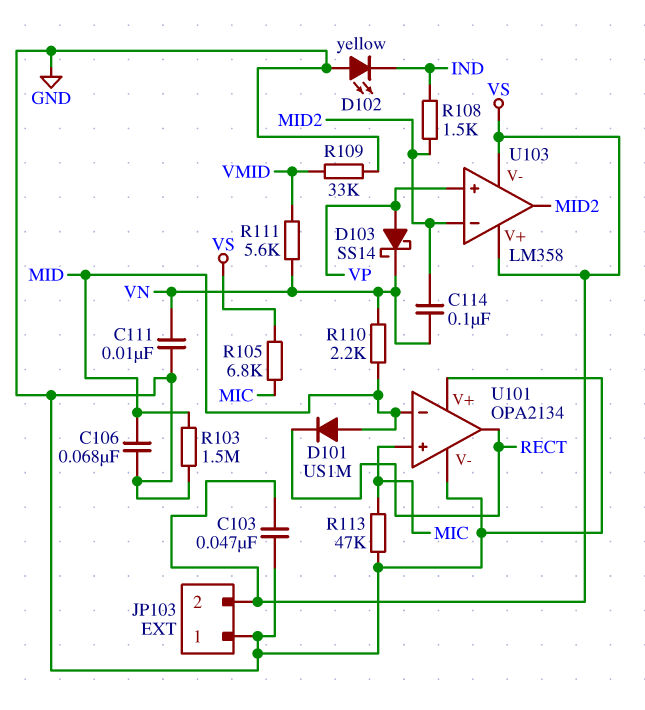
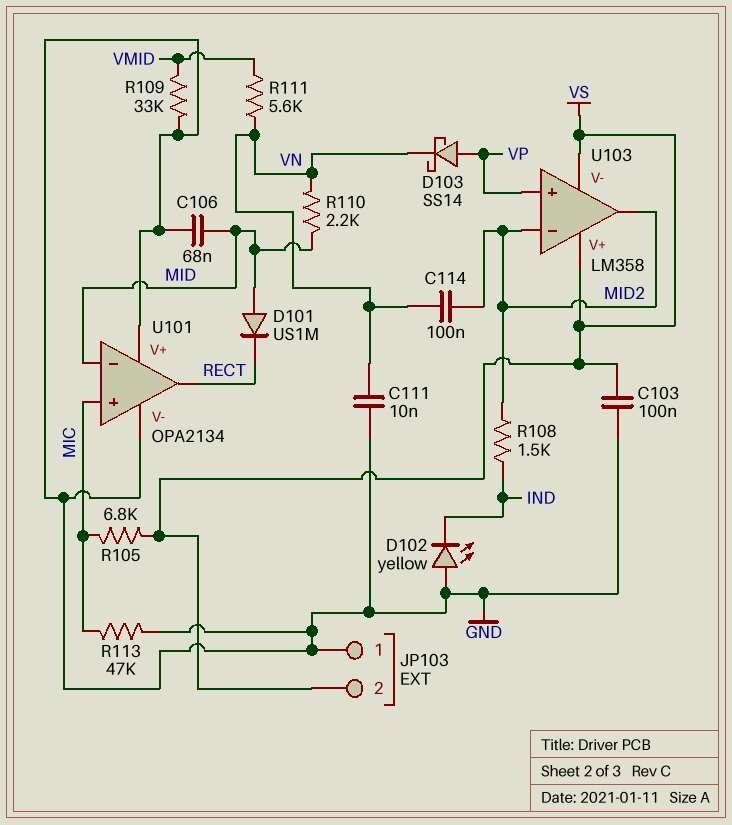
C103: 47nF (GND, VS) -> 100nF (GND, VS)
R103: 1.5M (GND, MID) -> none

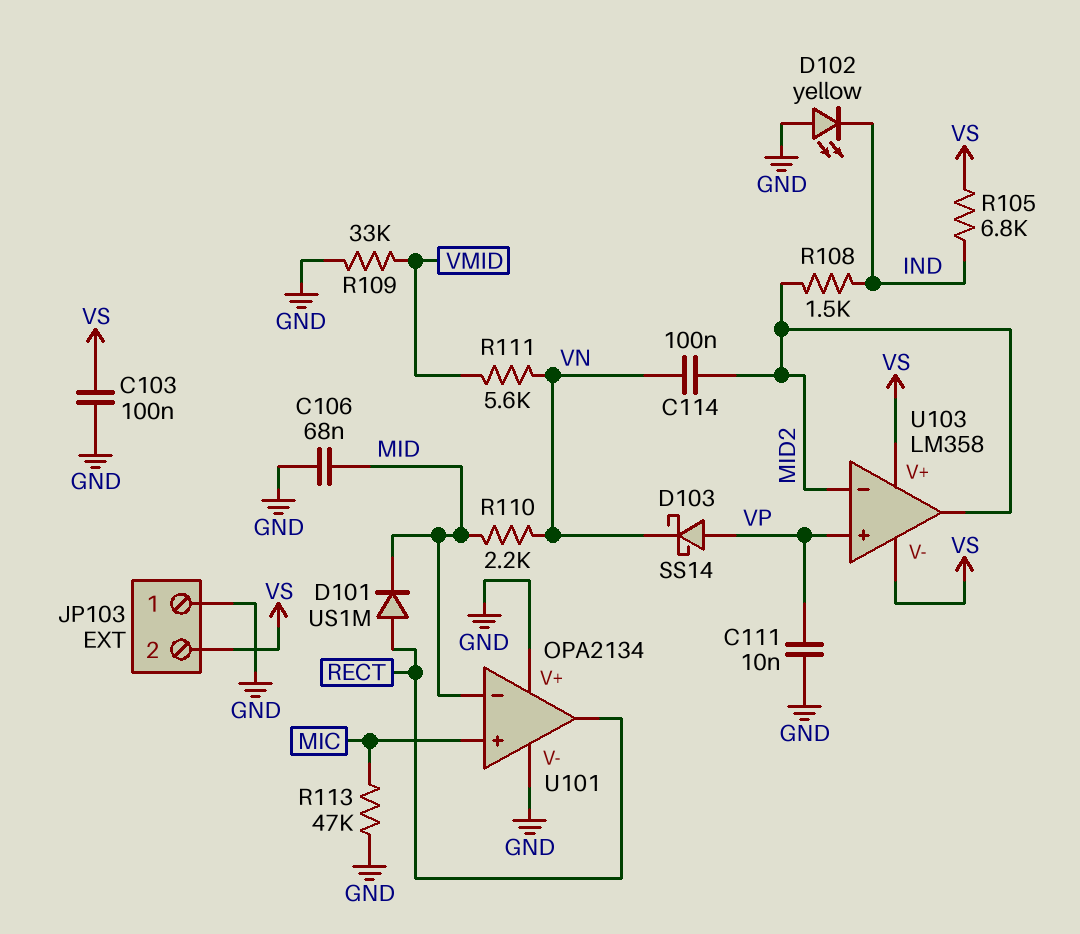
C111: 10nF (GND, VN) -> 10nF (GND, VP)
D101: diode US1M (A MID, K RECT) -> diode US1M (A RECT, K MID)
R105: 6.8k (MIC, VS) -> 6.8k (IND, VS)

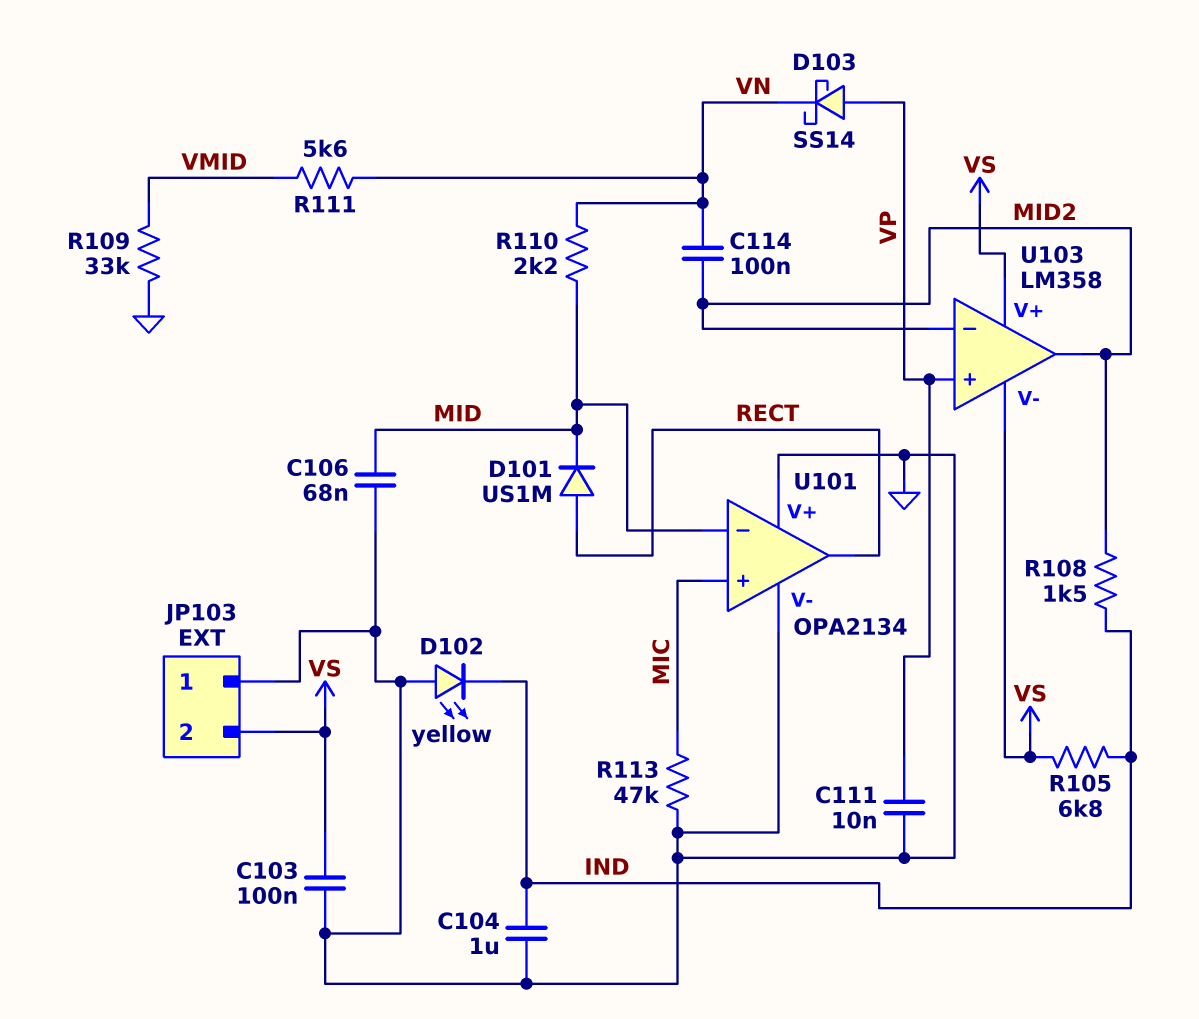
C104: none -> 1uF (GND, IND)

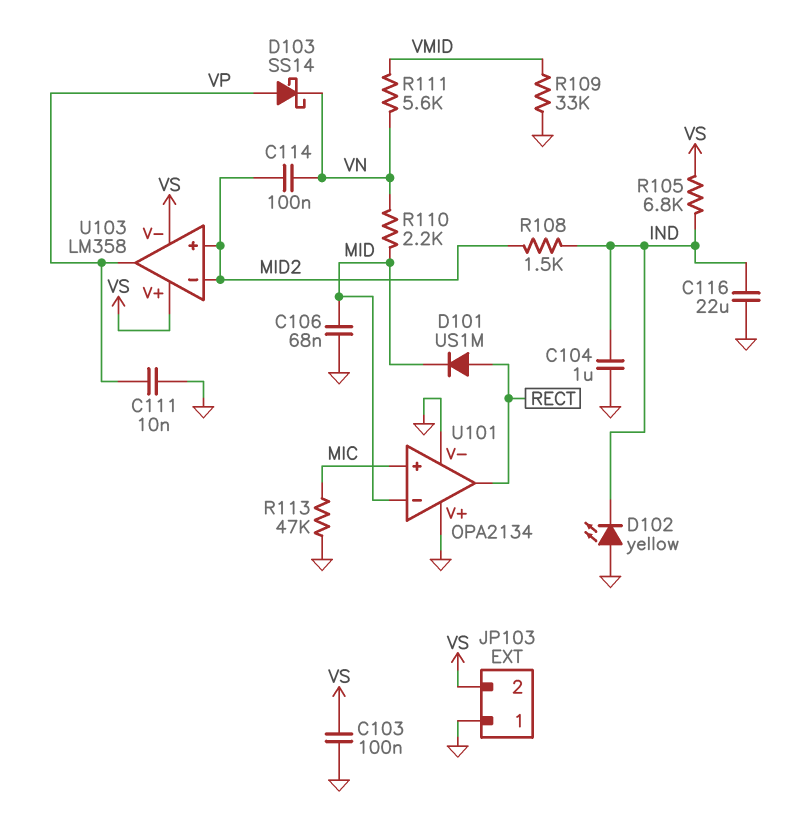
C116: none -> 22uF (GND, IND)
U103 pin in+: VP -> MID2
U103 pin out: MID2 -> VP

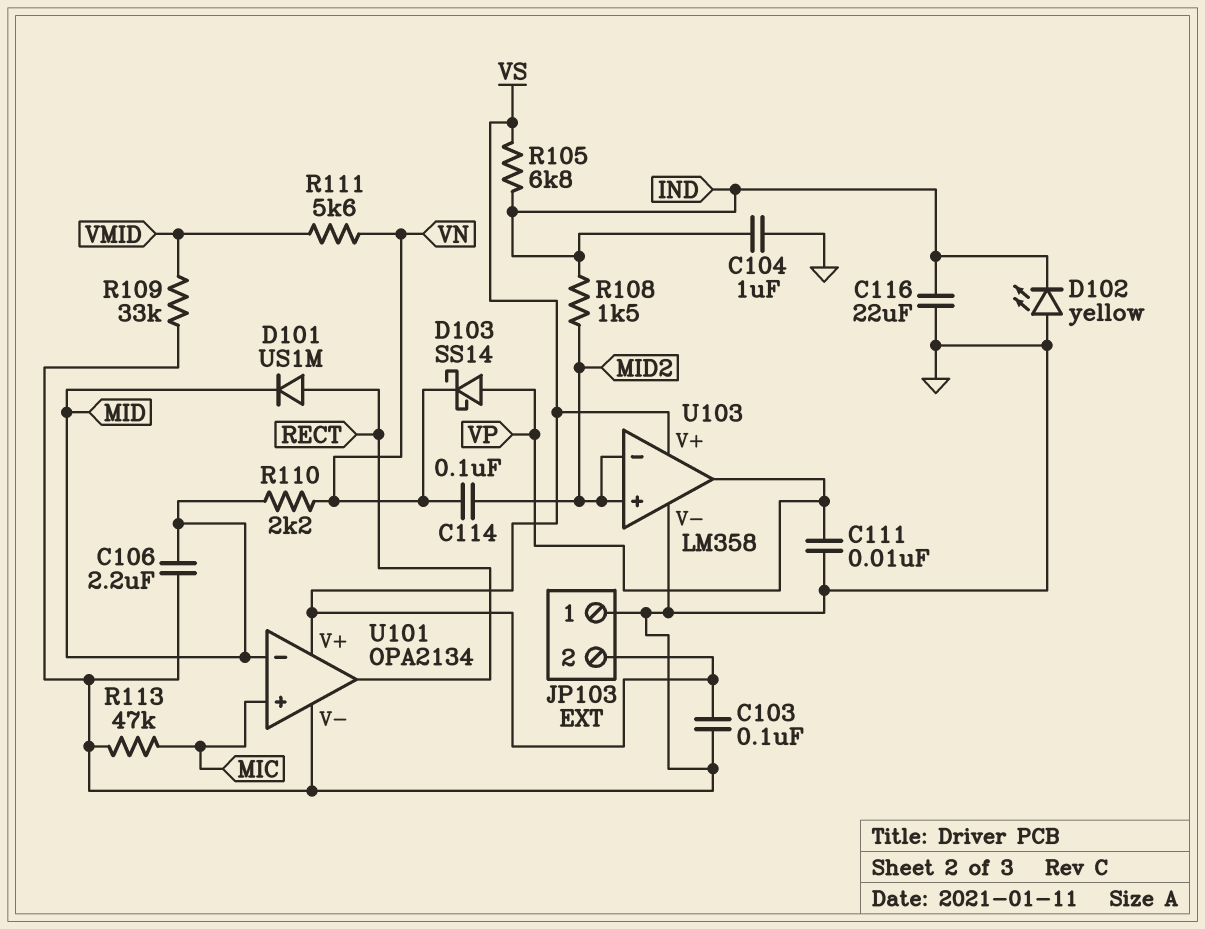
C106: 68nF (GND, MID) -> 2.2uF (GND, MID)
U101 pin V+: GND -> VS
U103 pin V-: VS -> GND

